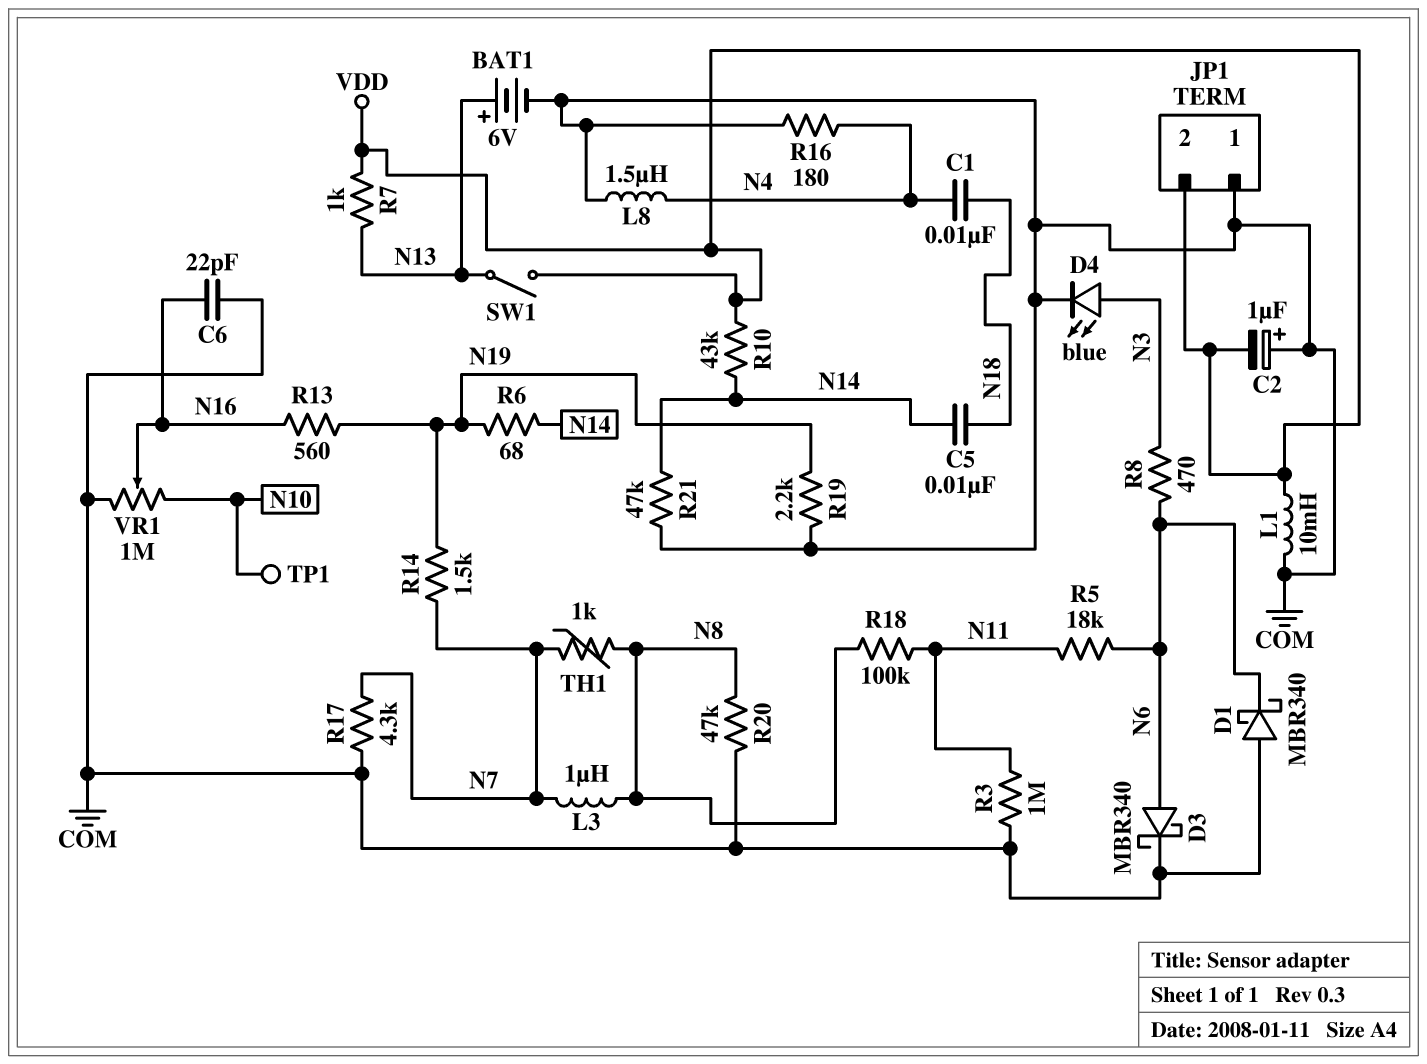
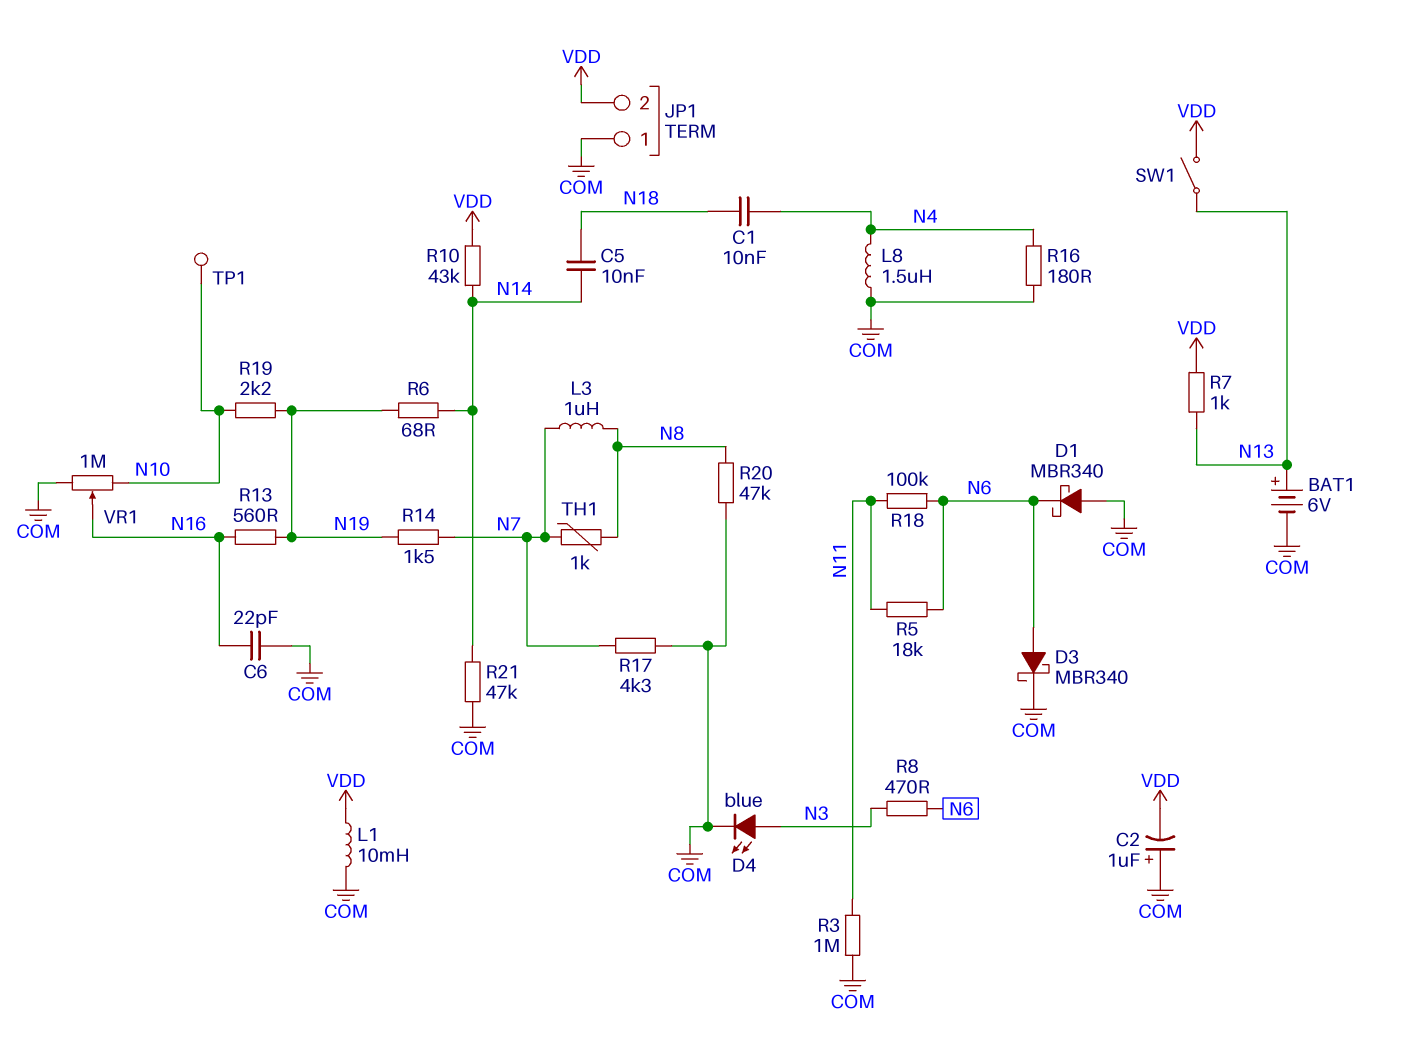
R18: 100k (N8, N11) -> 100k (N6, N11)
R19: 2.2k (COM, N19) -> 2.2k (N10, N19)

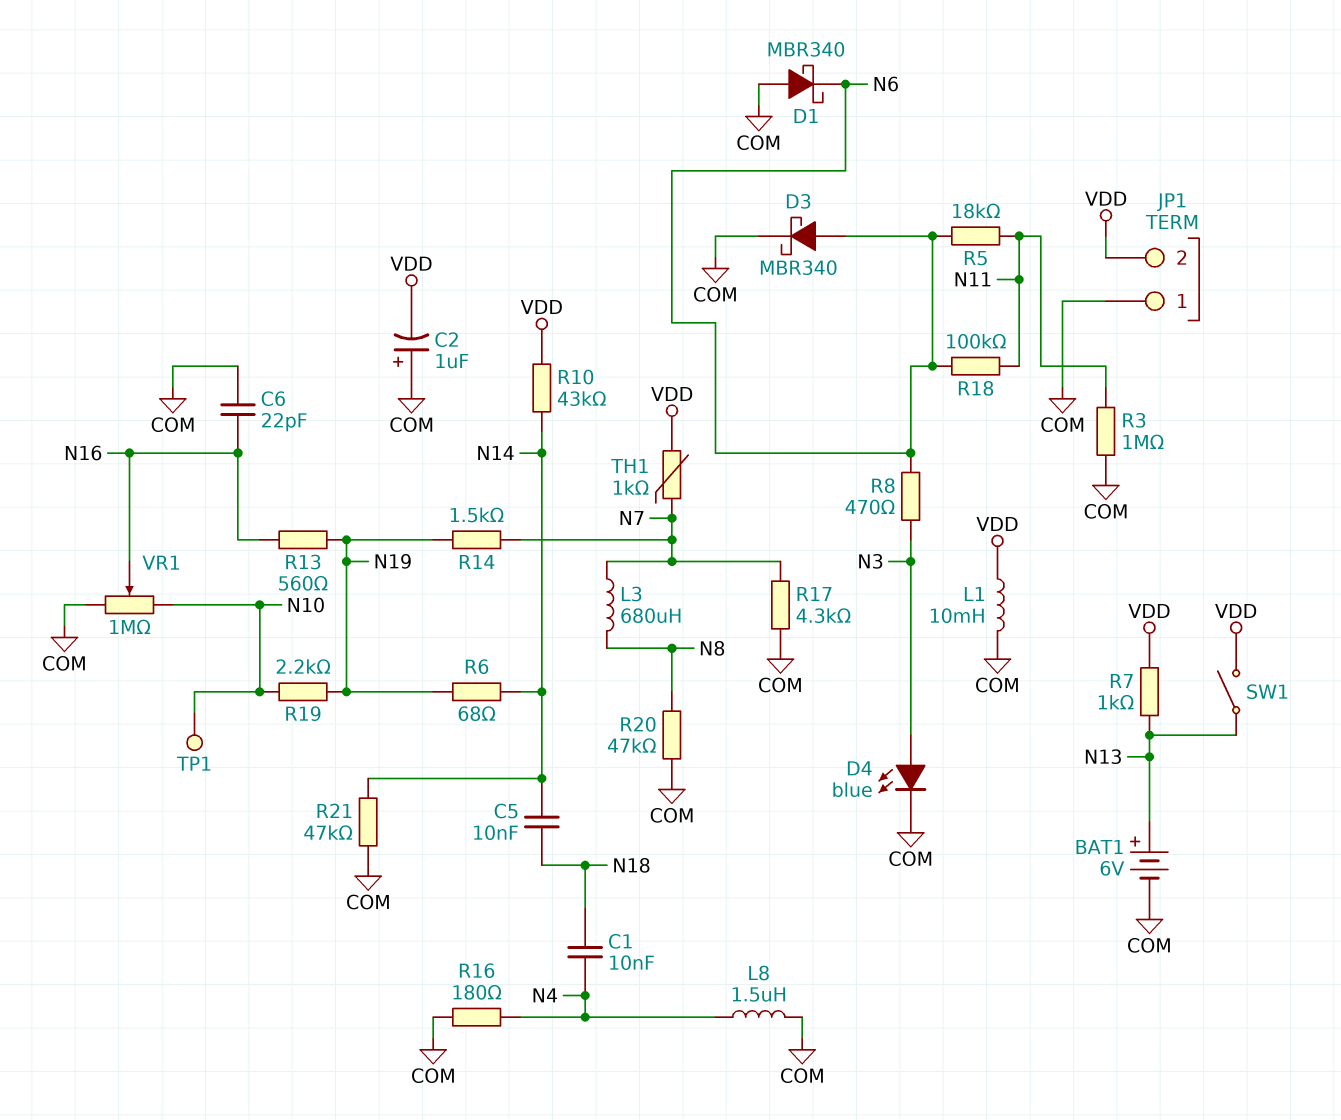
L3: 1uH (N7, N8) -> 680uH (N7, N8)
TH1: 1k (N7, N8) -> 1k (N7, VDD)

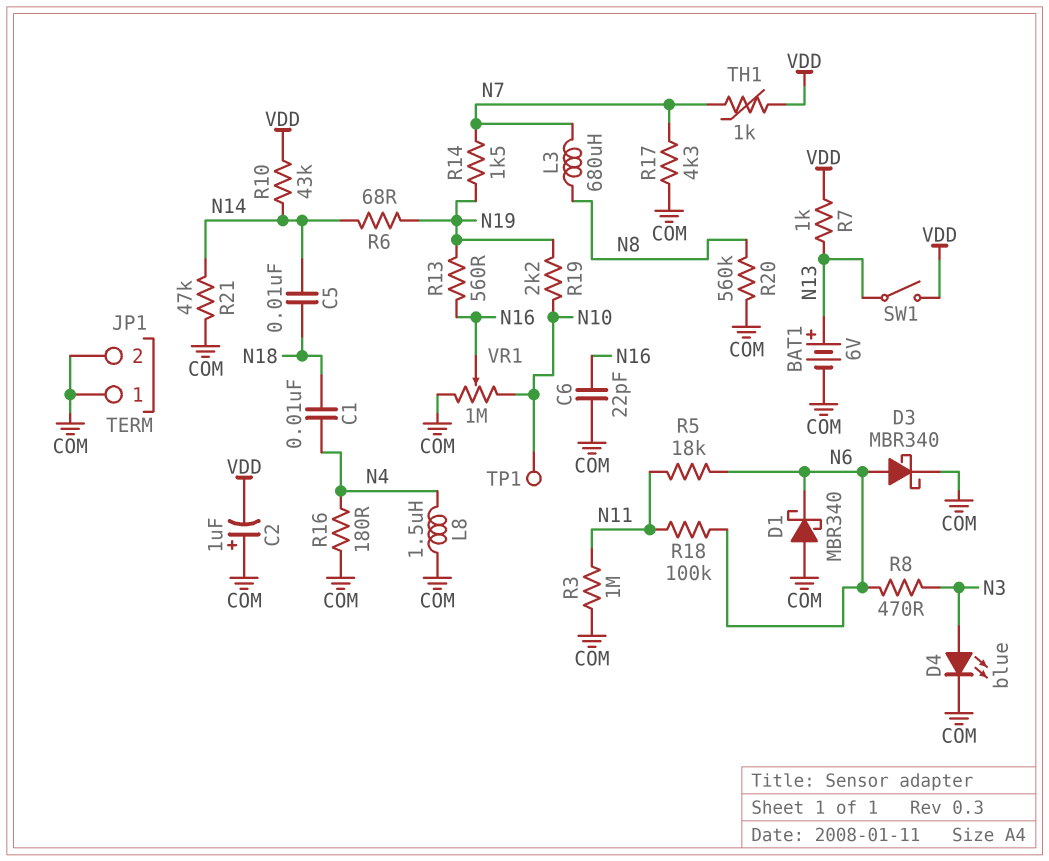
JP1 pin 2: VDD -> COM
L1: 10mH (COM, VDD) -> none
R20: 47k (COM, N8) -> 560k (COM, N8)

